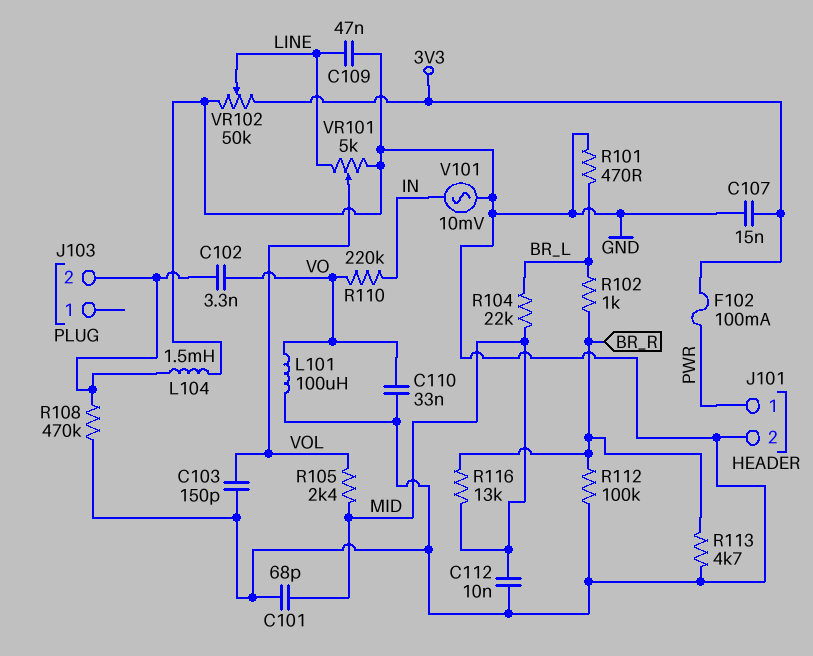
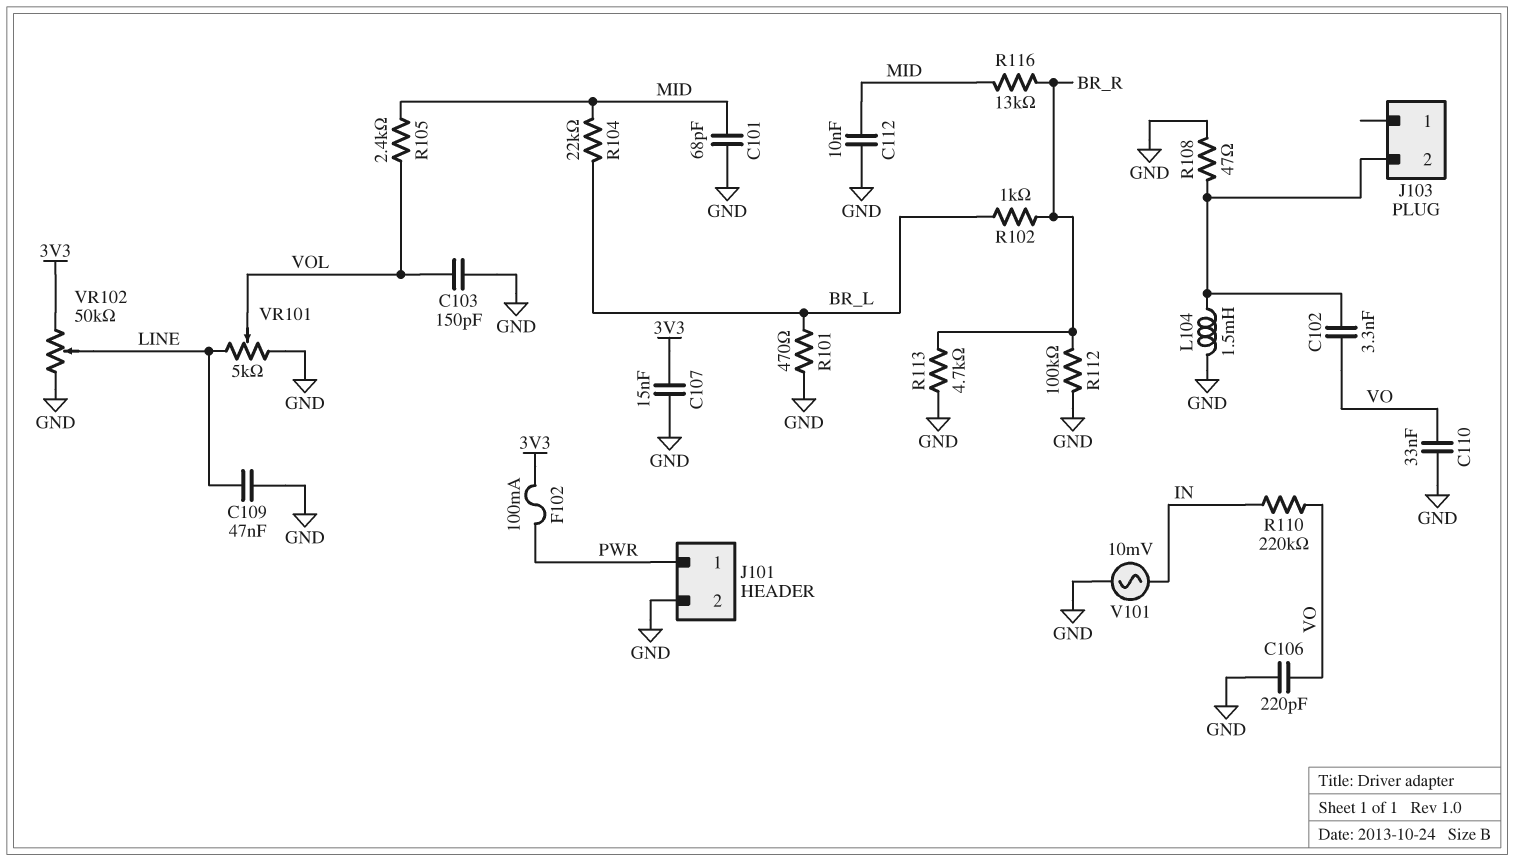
C106: none -> 220pF (GND, VO)
L101: 100uH (GND, VO) -> none
R108: 470k (GND, J103/2) -> 47 (GND, J103/2)

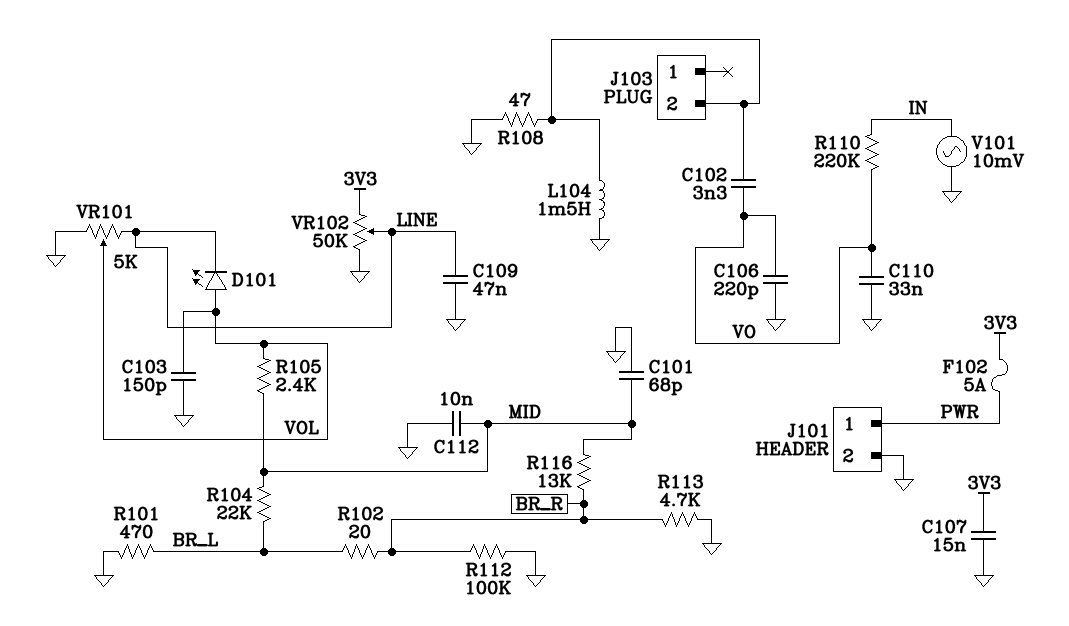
D101: none -> LED (A VOL, K LINE)
F102: 100mA (3V3, PWR) -> 5A (3V3, PWR)
R102: 1k (BR_L, BR_R) -> 20 (BR_L, BR_R)

